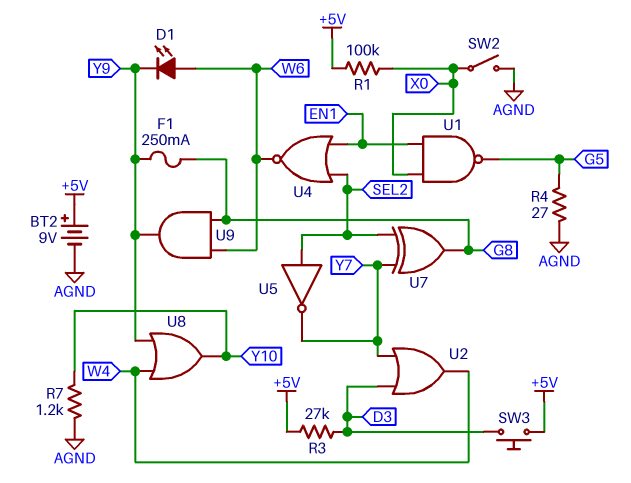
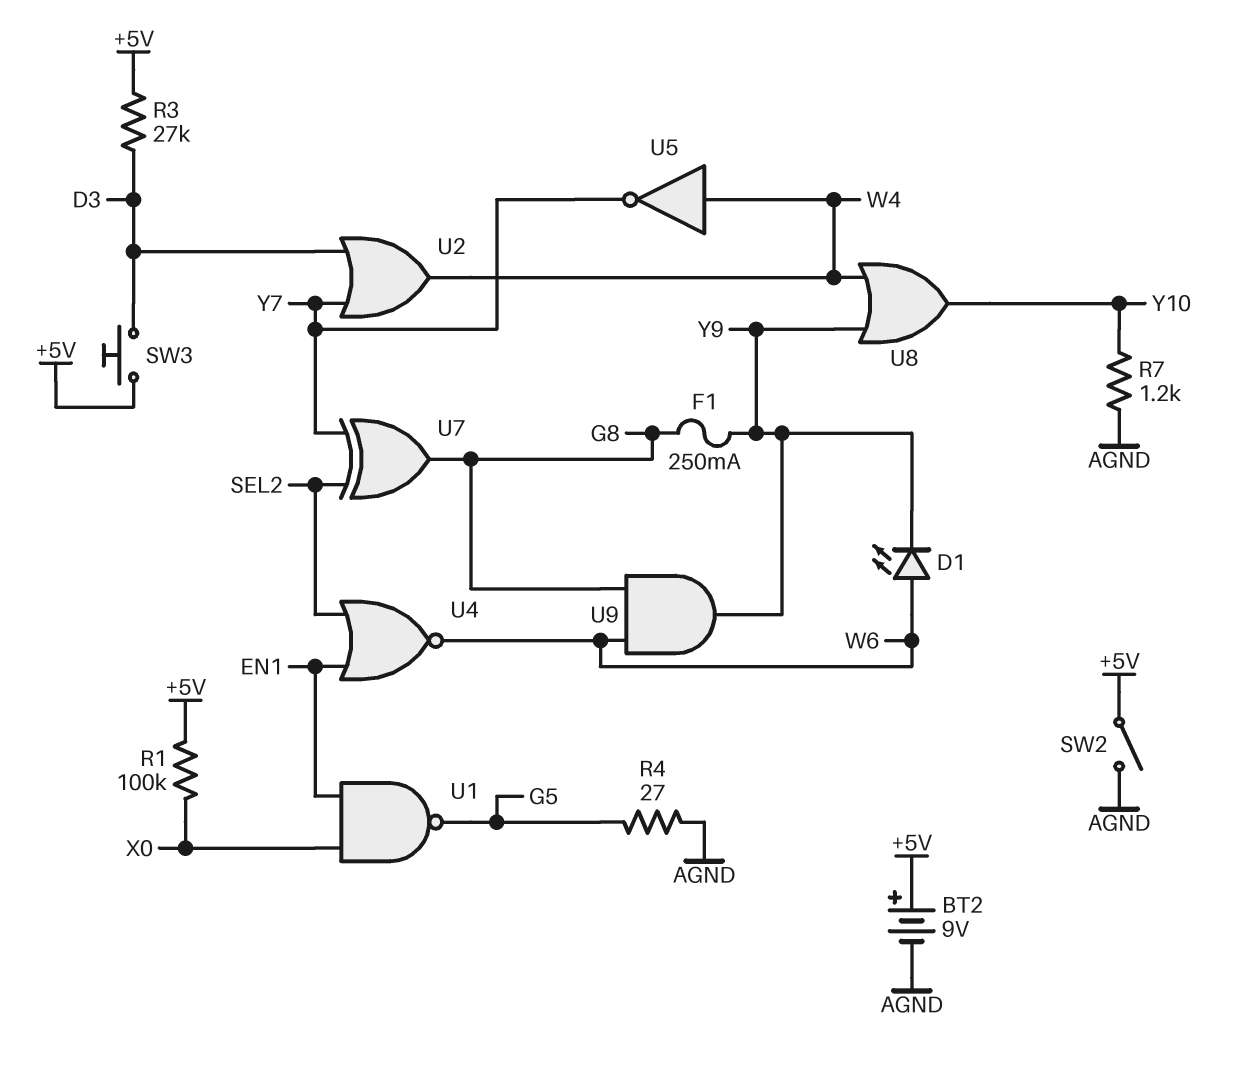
SW2: switch (AGND, X0) -> switch (+5V, AGND)
U5: NOT (in SEL2, out Y7) -> NOT (in W4, out Y7)

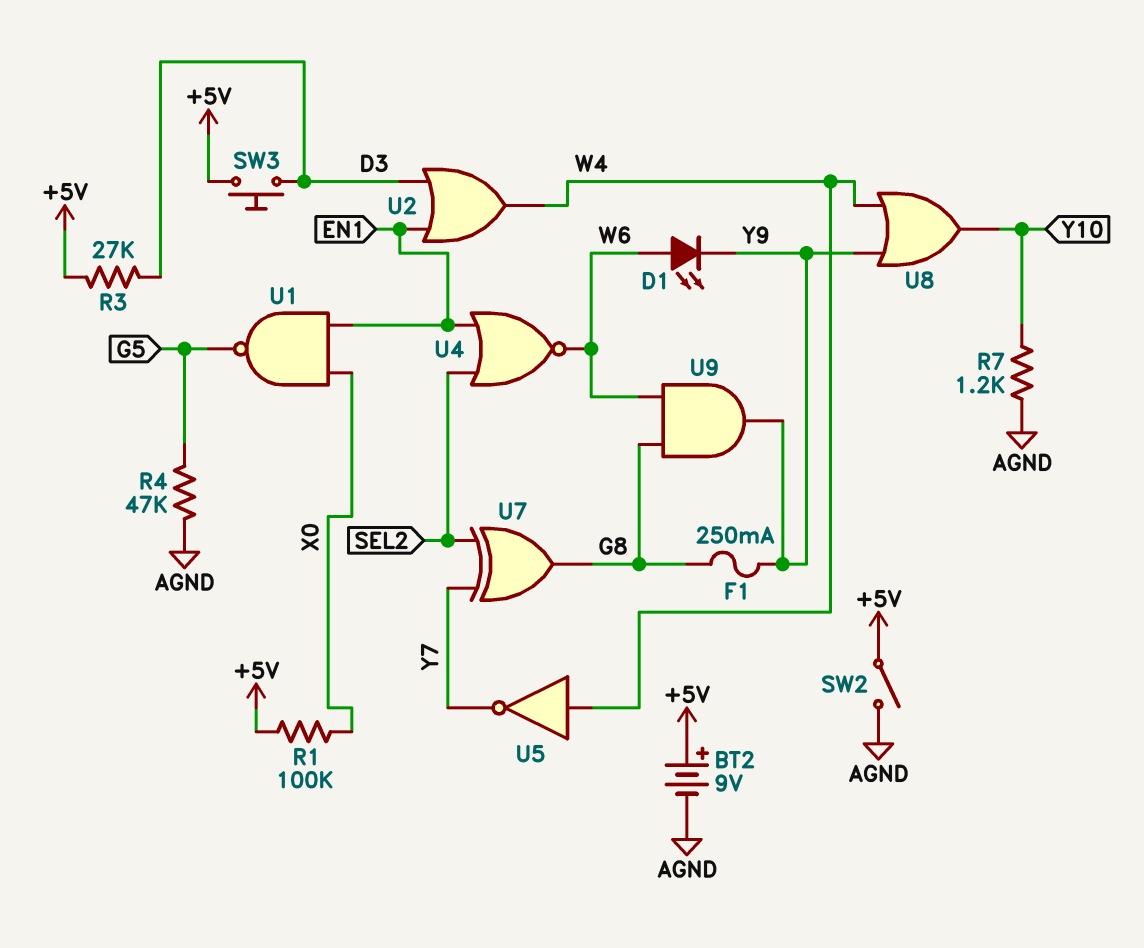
R4: 27 (AGND, G5) -> 47k (AGND, G5)
U2: OR (in D3, in Y7, out W4) -> OR (in D3, in EN1, out W4)

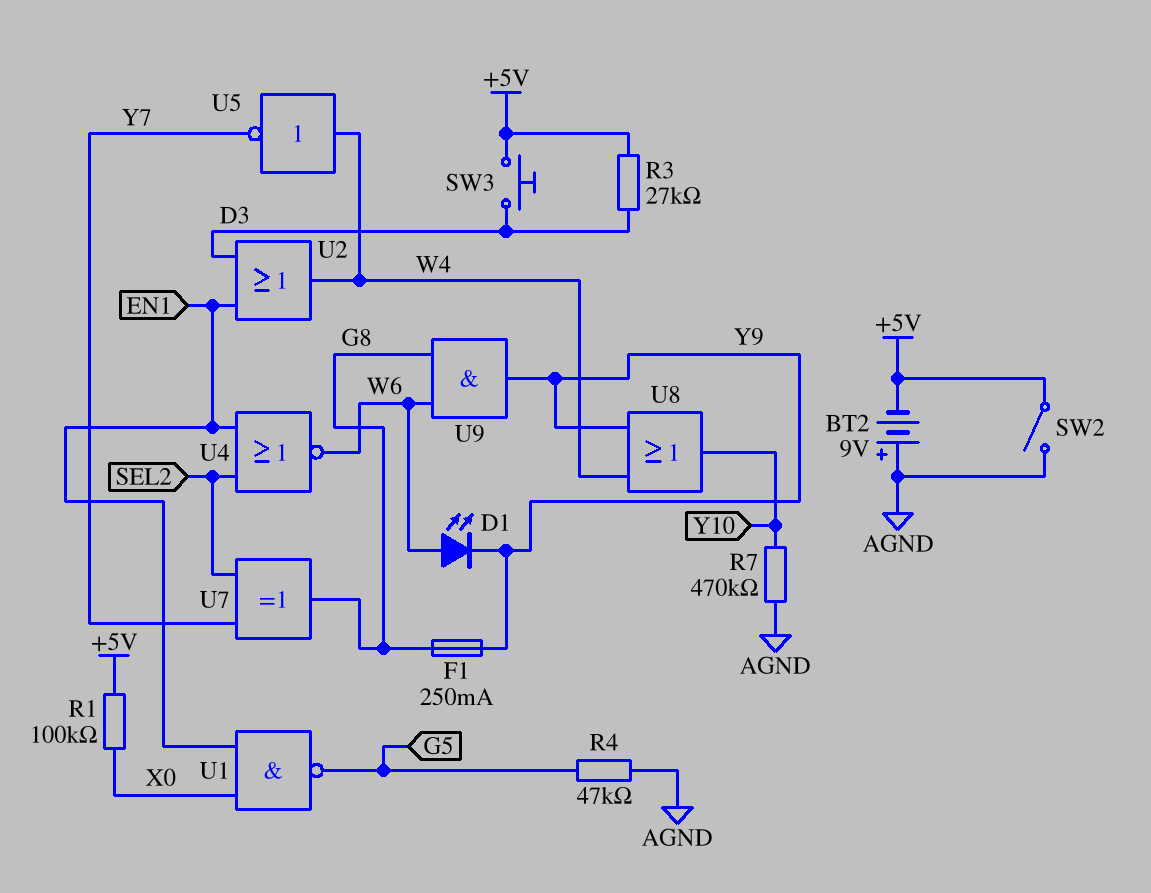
BT2: 9V (plus +5V, minus AGND) -> 9V (plus AGND, minus +5V)
R7: 1.2k (AGND, Y10) -> 470k (AGND, Y10)

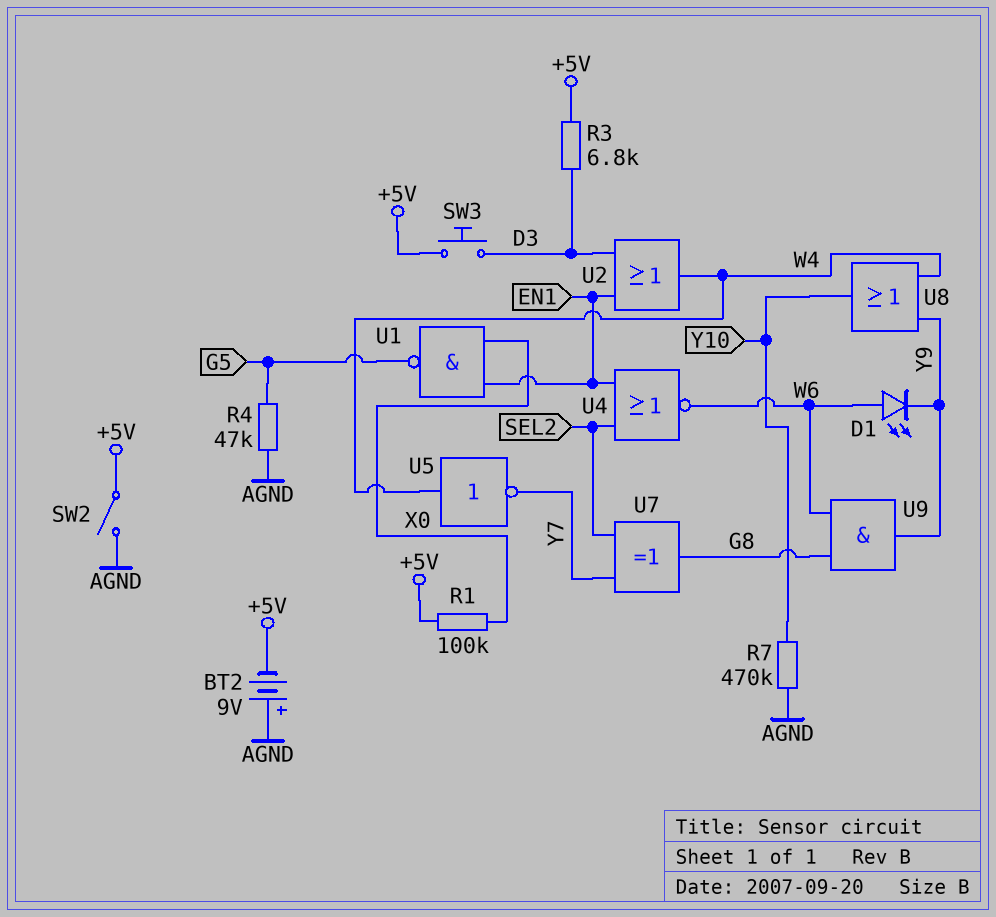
F1: 250mA (G8, Y9) -> none
R3: 27k (+5V, D3) -> 6.8k (+5V, D3)

